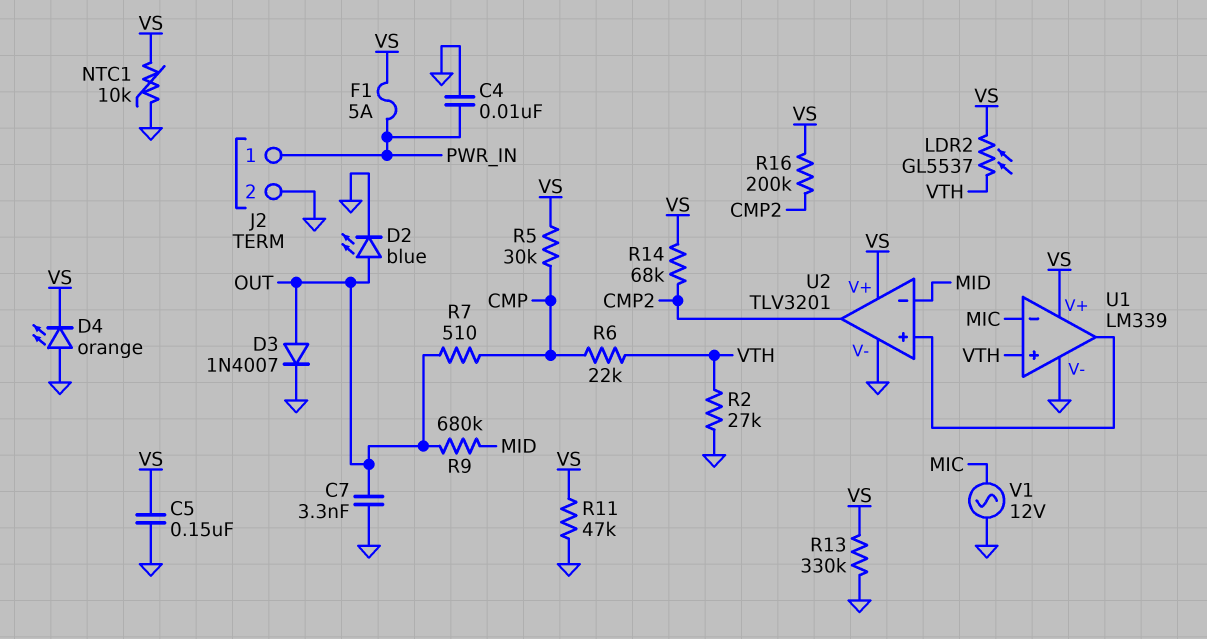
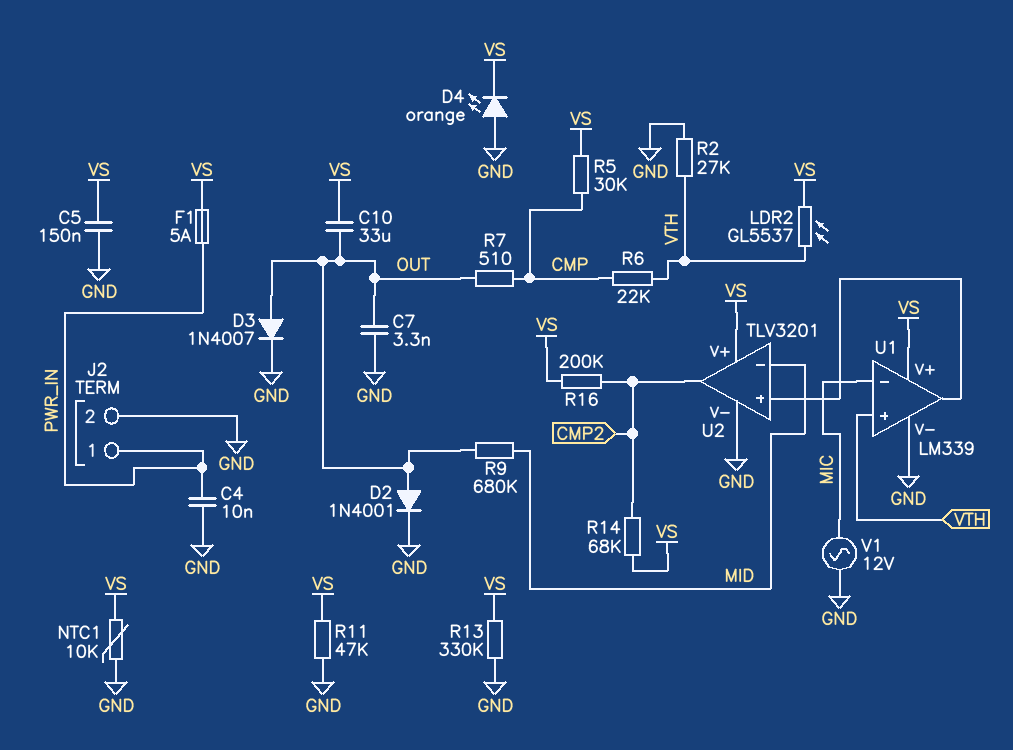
C10: none -> 33uF (OUT, VS)
D2: LED blue (A OUT, K GND) -> diode 1N4001 (A OUT, K GND)

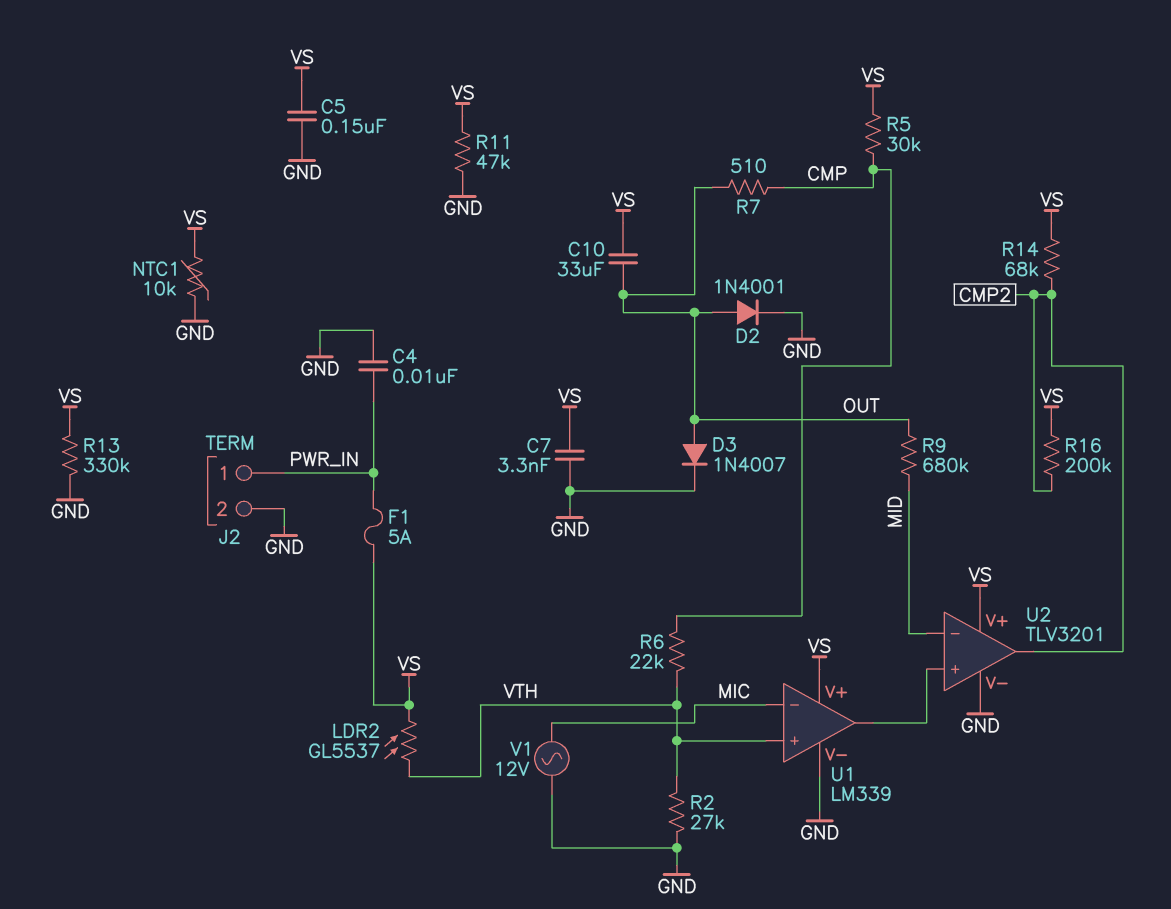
C7: 3.3nF (GND, OUT) -> 3.3nF (GND, VS)
D4: LED orange (A GND, K VS) -> none

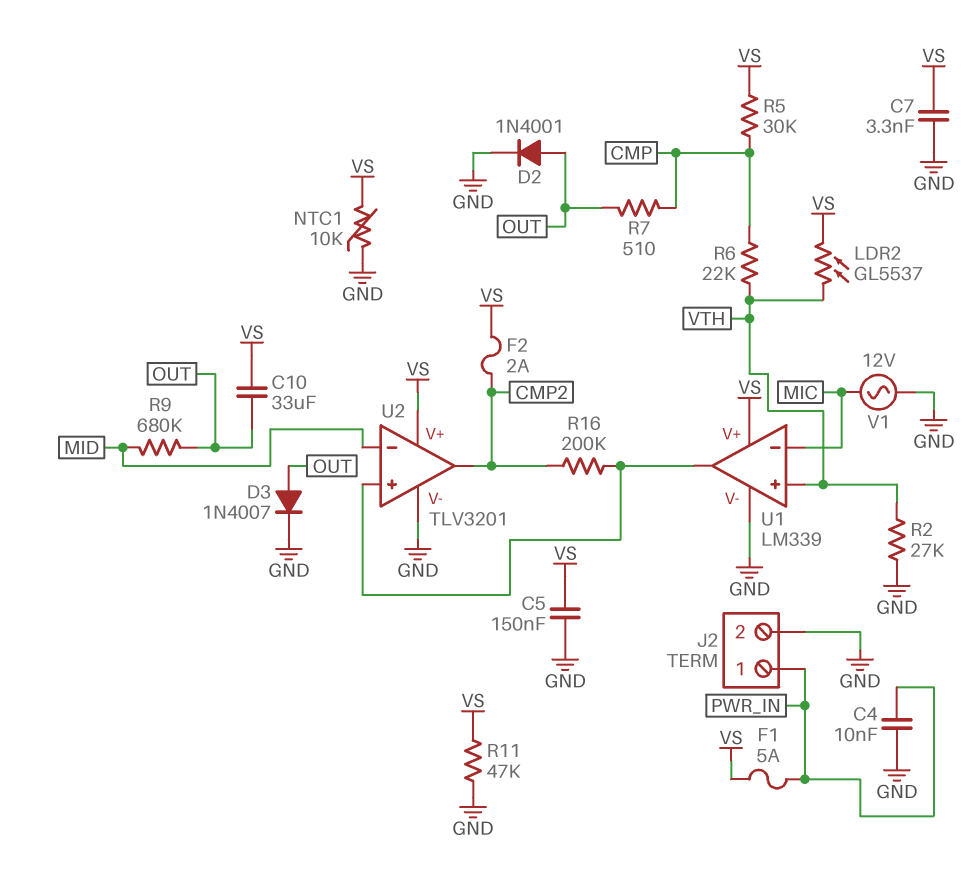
F2: none -> 2A (CMP2, VS)
R13: 330k (GND, VS) -> none
R14: 68k (CMP2, VS) -> none
R16: 200k (CMP2, VS) -> 200k (CMP2, U1/out)

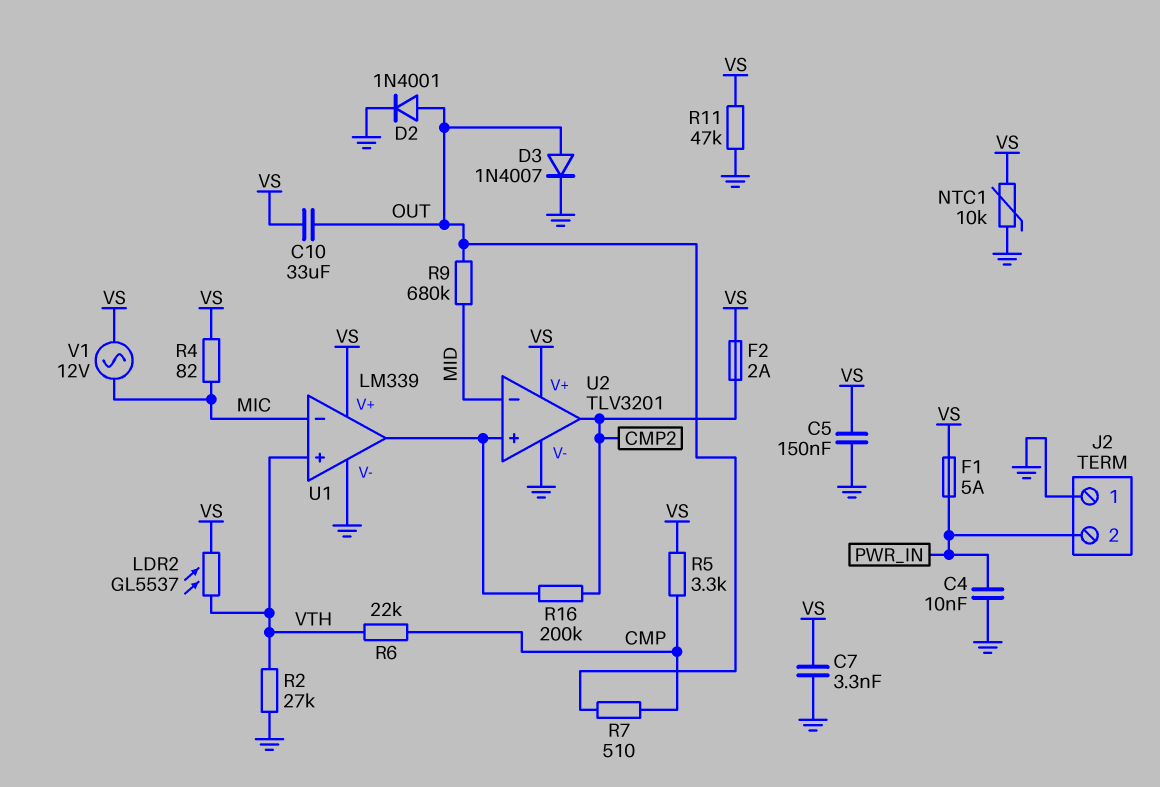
J2 pin 1: PWR_IN -> GND
J2 pin 2: GND -> PWR_IN
R4: none -> 82 (MIC, VS)
R5: 30k (CMP, VS) -> 3.3k (CMP, VS)
V1: AC 12V (GND, MIC) -> AC 12V (MIC, VS)

